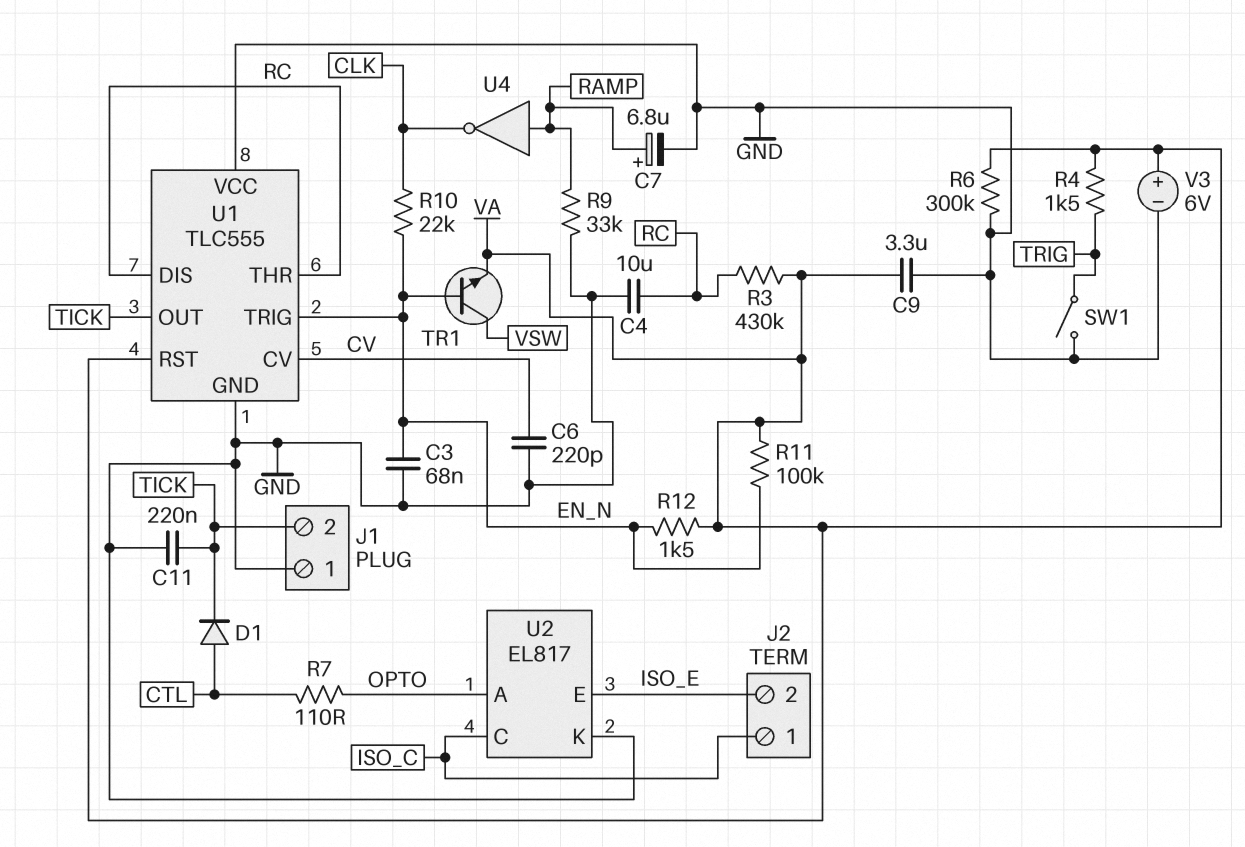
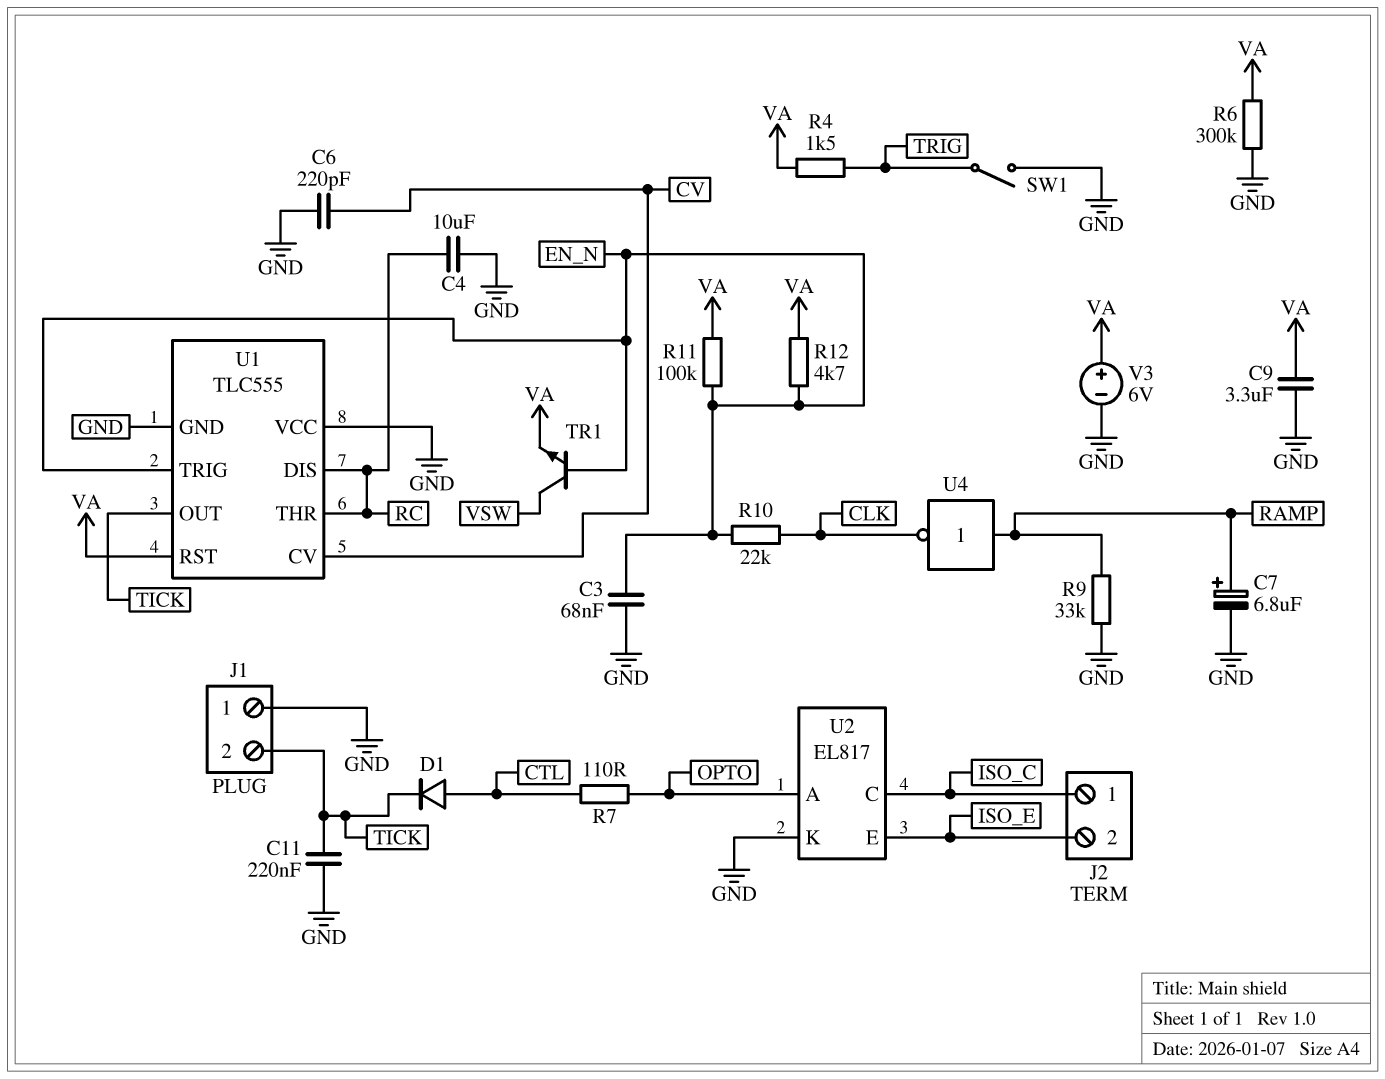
R3: 430k (RC, VA) -> none
R12: 1.5k (EN_N, VA) -> 4.7k (EN_N, VA)

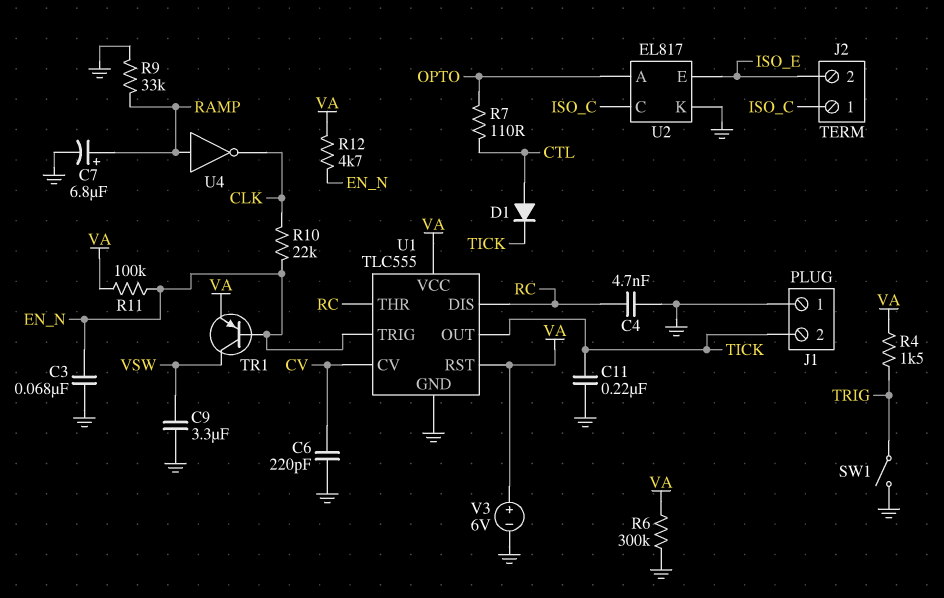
C4: 10uF (GND, RC) -> 4.7nF (GND, RC)
C9: 3.3uF (GND, VA) -> 3.3uF (GND, VSW)
TR1: NPN (B EN_N, C VSW, E VA) -> PNP (B EN_N, C VSW, E VA)
U1 pin VCC: GND -> VA

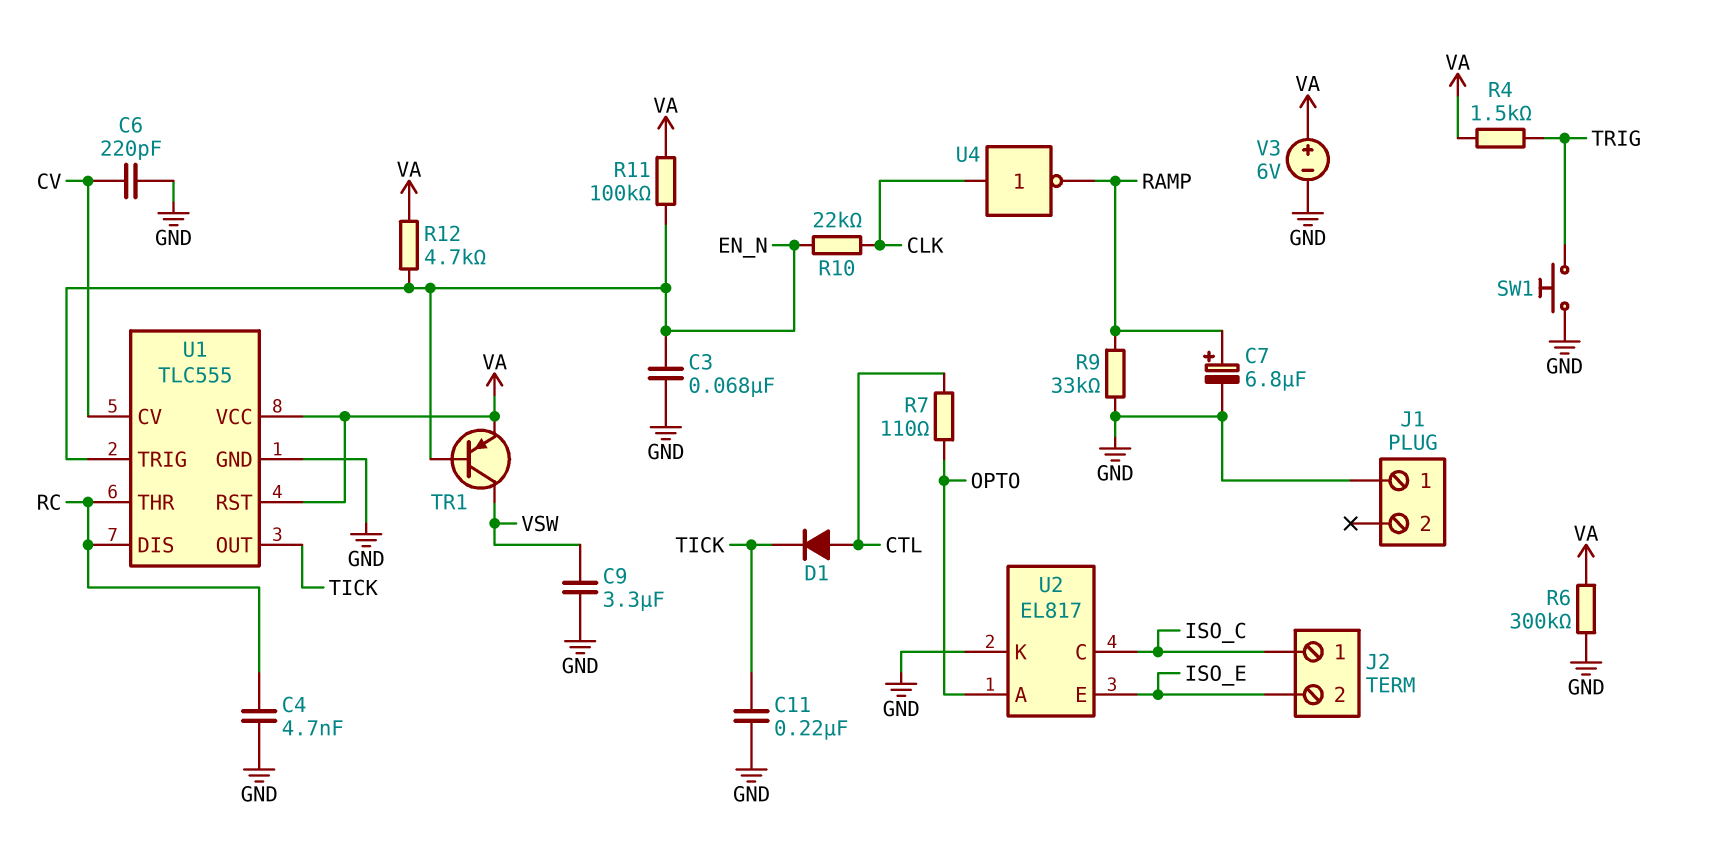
J1 pin 2: TICK -> none
SW1: switch (GND, TRIG) -> button (GND, TRIG)
U4: NOT (in RAMP, out CLK) -> NOT (in CLK, out RAMP)

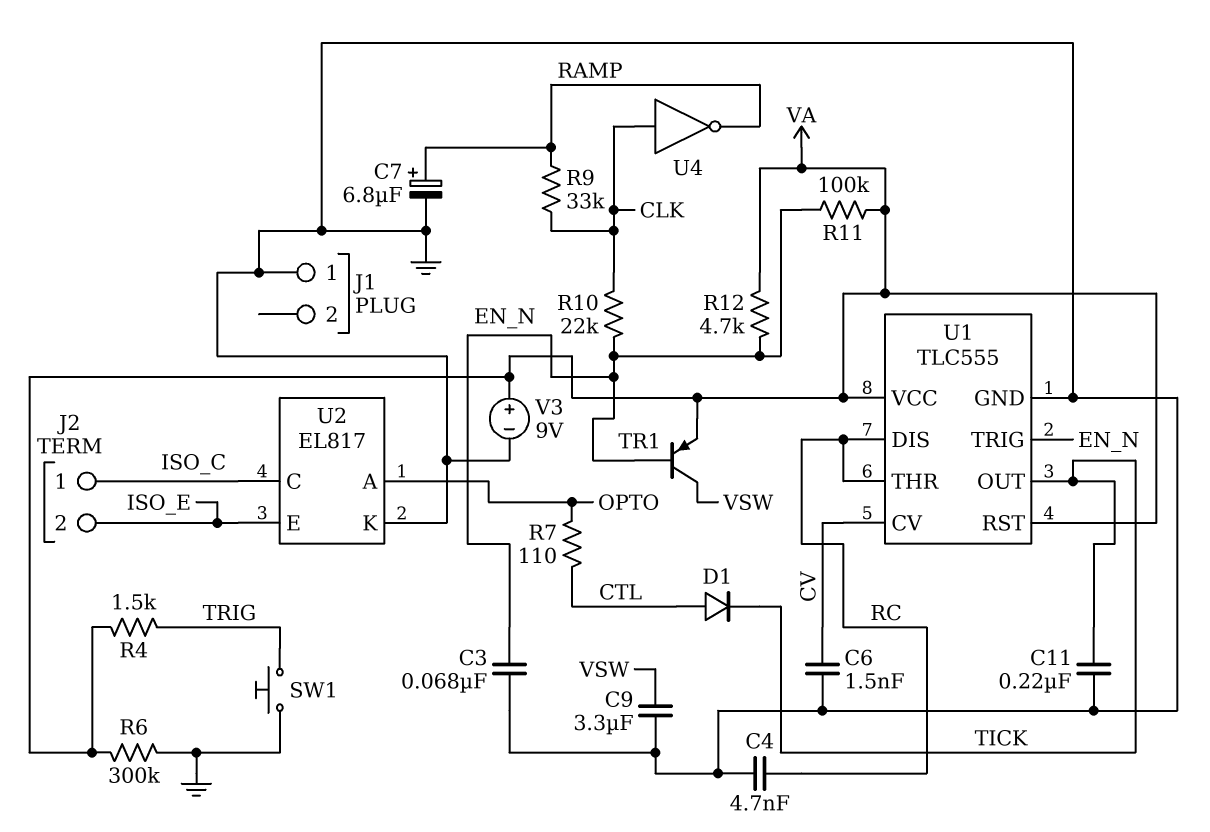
C6: 220pF (CV, GND) -> 1.5nF (CV, GND)
R9: 33k (GND, RAMP) -> 33k (CLK, RAMP)
V3: 6V (plus VA, minus GND) -> 9V (plus VA, minus GND)

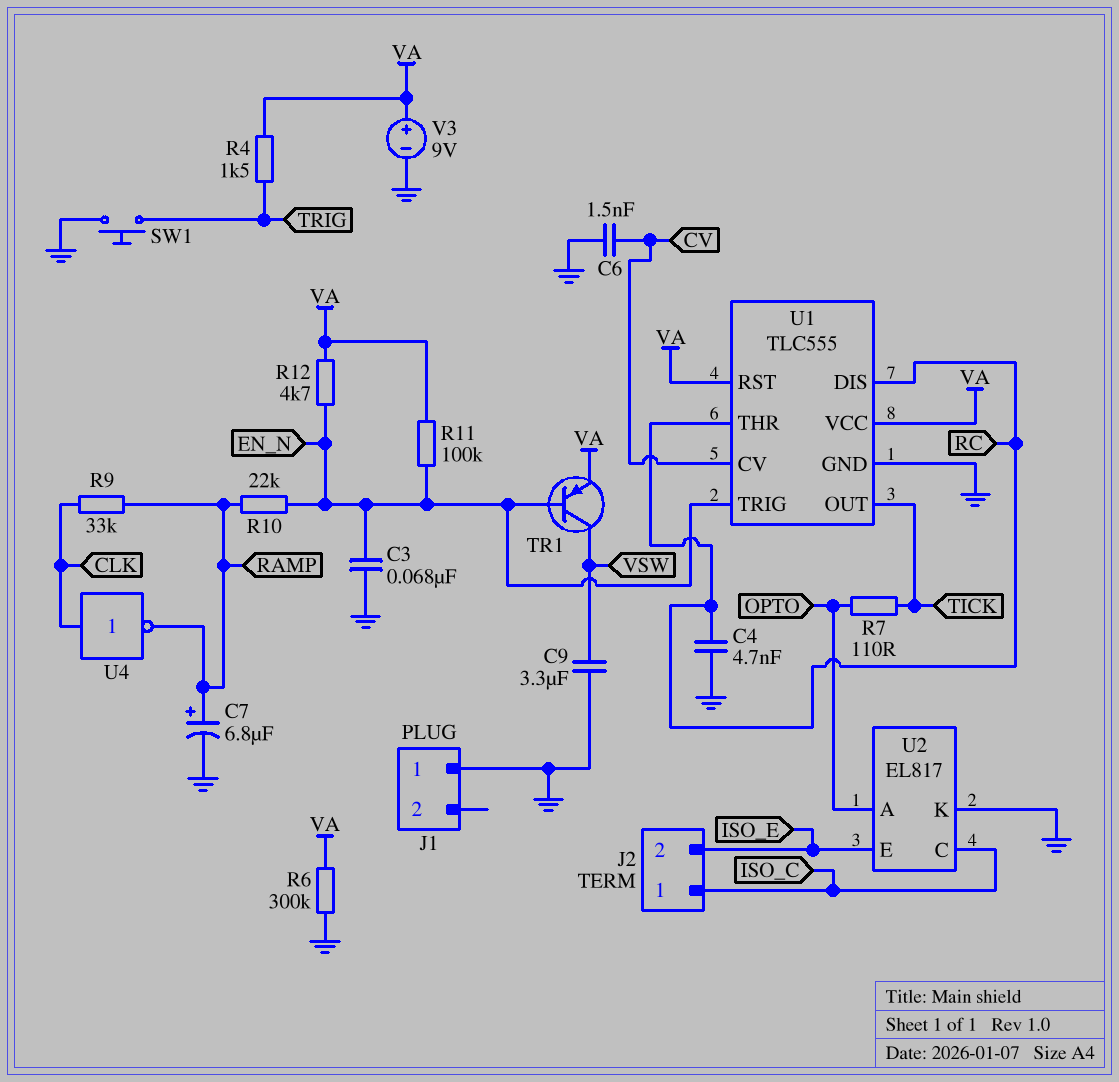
C11: 220nF (GND, TICK) -> none
D1: diode (A CTL, K TICK) -> none
R7: 110 (CTL, OPTO) -> 110 (OPTO, TICK)
R10: 22k (CLK, EN_N) -> 22k (EN_N, RAMP)

